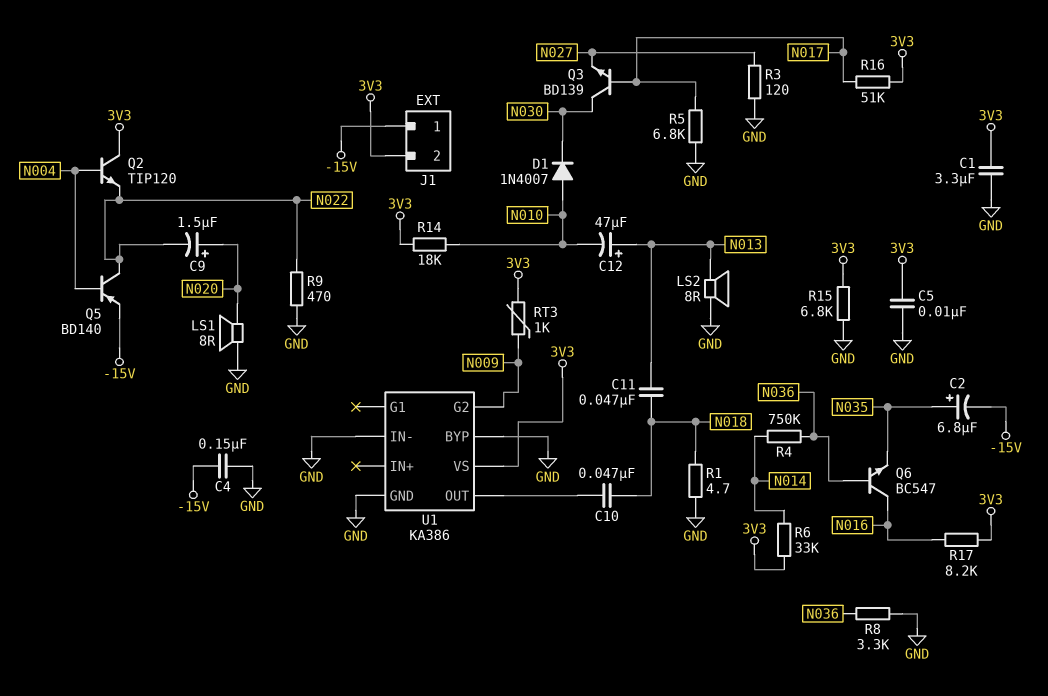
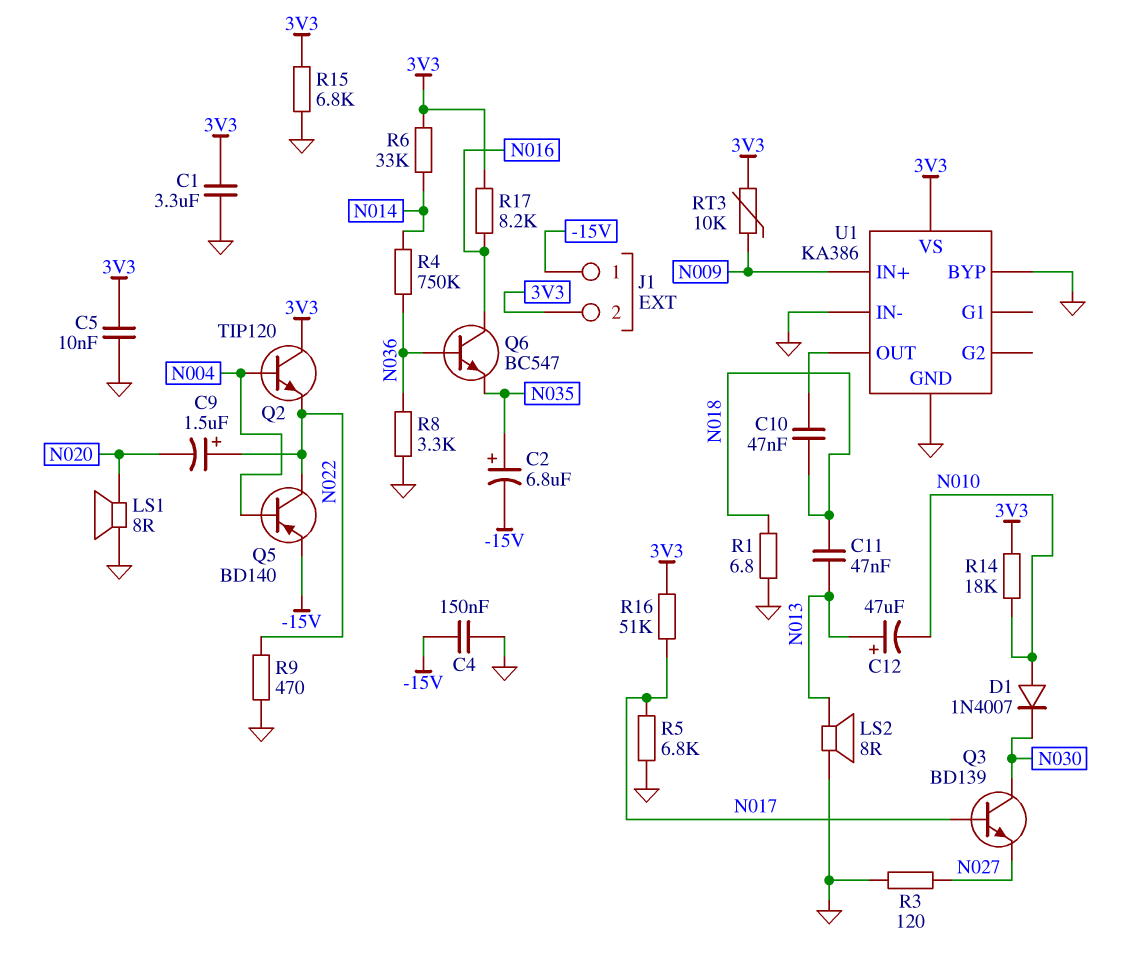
C9: 1.5uF (plus N020, minus N022) -> 1.5uF (plus N022, minus N020)
R1: 4.7 (GND, N018) -> 6.8 (GND, N018)
RT3: 1k (3V3, N009) -> 10k (3V3, N009)
U1 pin G2: N009 -> none
U1 pin IN+: none -> N009

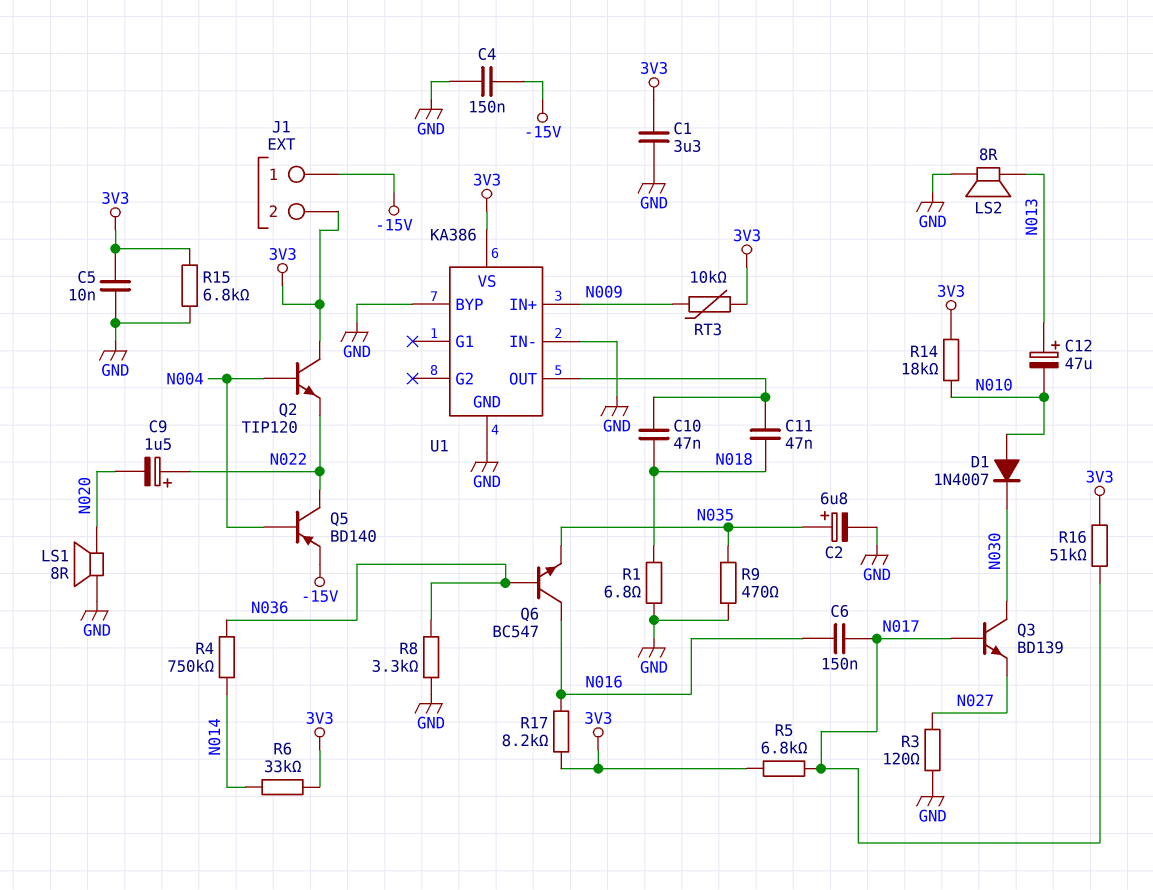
C2: 6.8uF (plus N035, minus -15V) -> 6.8uF (plus N035, minus GND)
C6: none -> 150nF (N016, N017)
C11: 47nF (N013, N018) -> 47nF (N018, U1/OUT)
R5: 6.8k (GND, N017) -> 6.8k (3V3, N017)
R9: 470 (GND, N022) -> 470 (GND, N035)

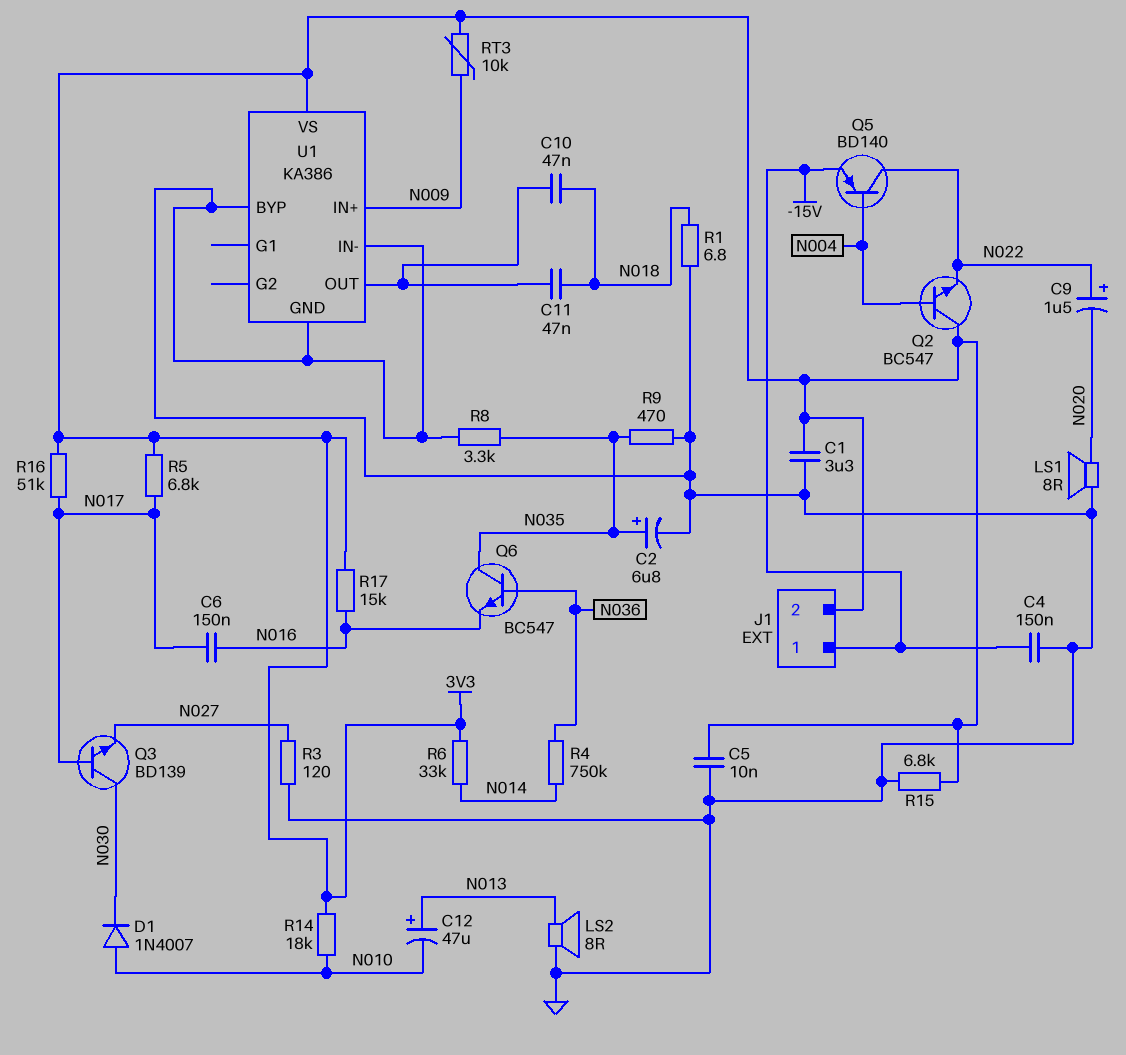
Q2: NPN TIP120 (B N004, C 3V3, E N022) -> NPN BC547 (B N004, C 3V3, E N022)
Q6: NPN BC547 (B N036, C N016, E N035) -> NPN BC547 (B N036, C N035, E N016)
R8: 3.3k (GND, N036) -> 3.3k (GND, N035)
R17: 8.2k (3V3, N016) -> 15k (3V3, N016)

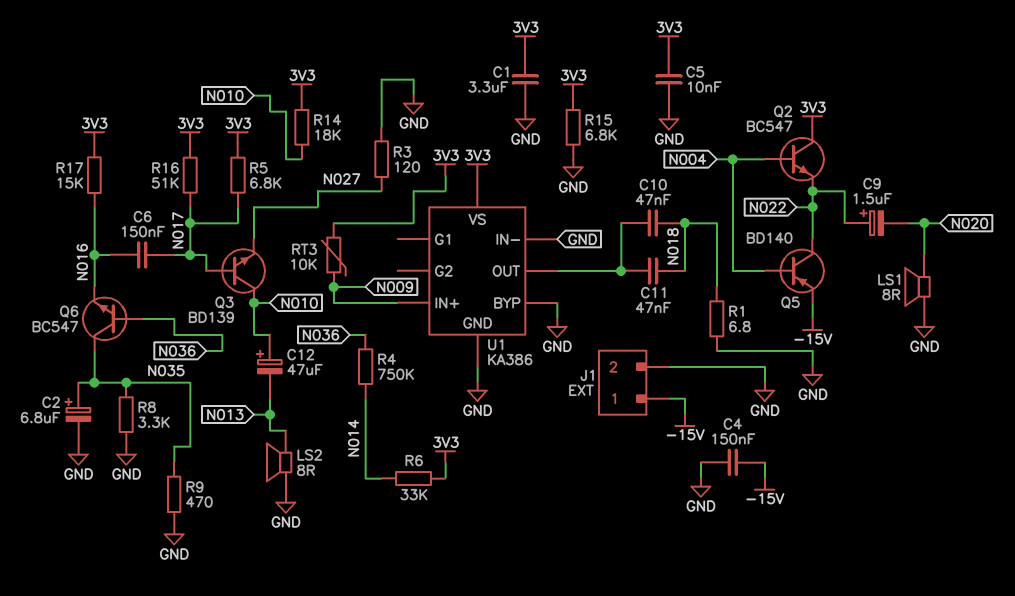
C12: 47uF (plus N013, minus N010) -> 47uF (plus N010, minus N013)
D1: diode 1N4007 (A N010, K N030) -> none
J1 pin 2: 3V3 -> GND
Q3: NPN BD139 (B N017, C N030, E N027) -> NPN BD139 (B N017, C N010, E N027)

